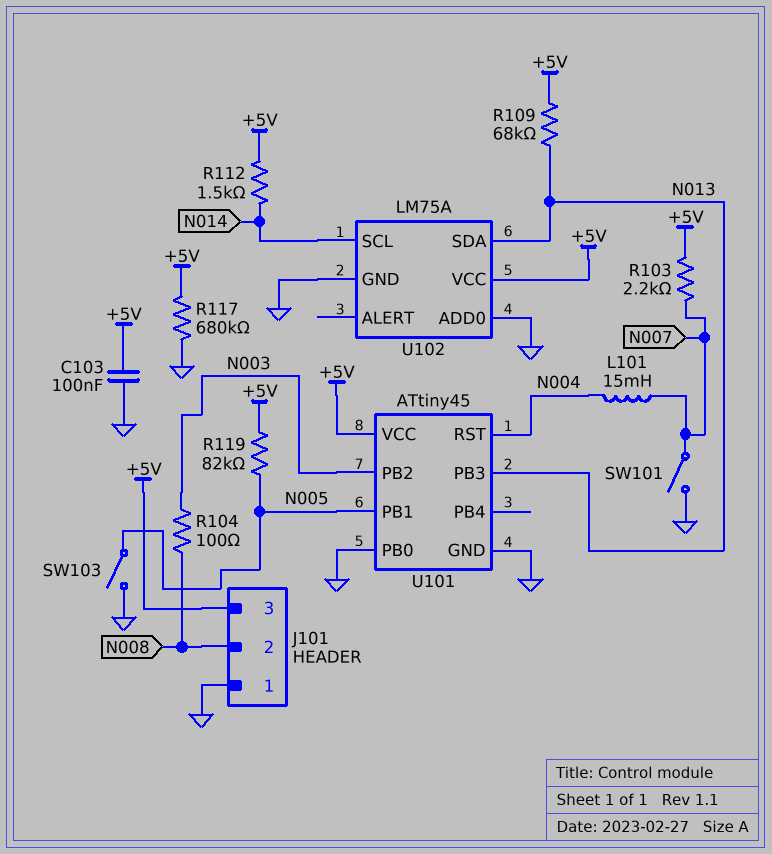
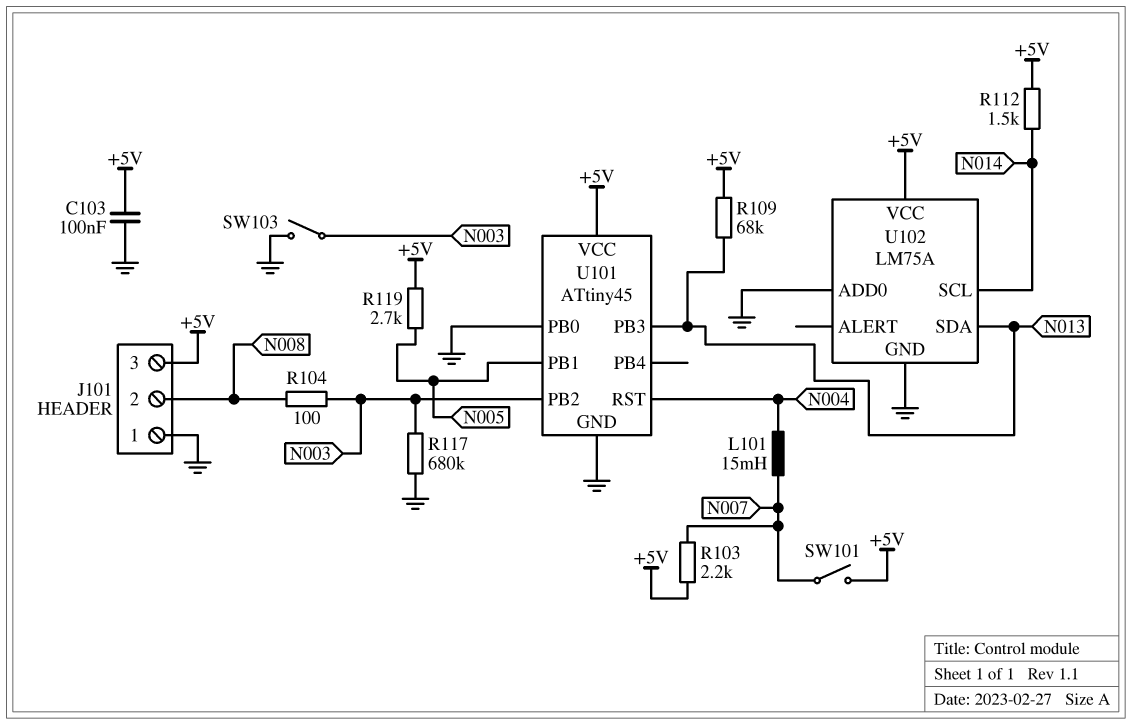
R117: 680k (+5V, GND) -> 680k (GND, N003)
R119: 82k (+5V, N005) -> 2.7k (+5V, N005)
SW101: switch (GND, N007) -> switch (+5V, N007)
SW103: switch (GND, N005) -> switch (GND, N003)

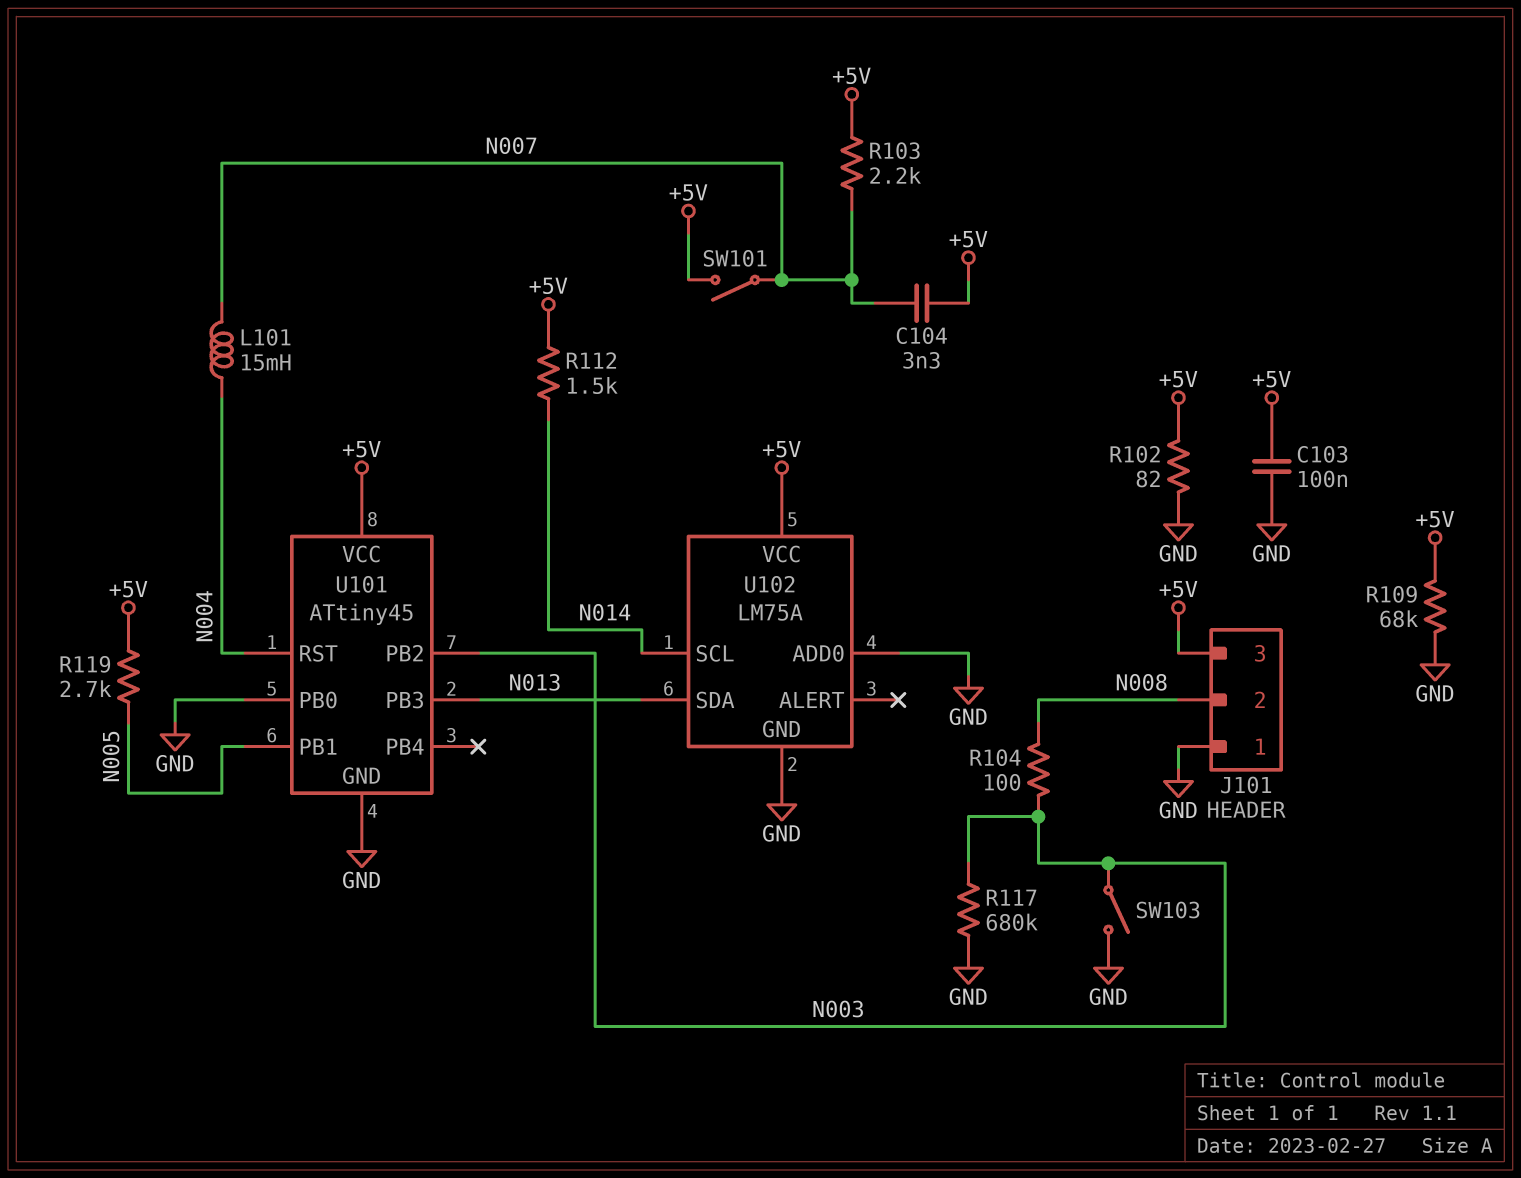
C104: none -> 3.3nF (+5V, N007)
R102: none -> 82 (+5V, GND)
R109: 68k (+5V, N013) -> 68k (+5V, GND)

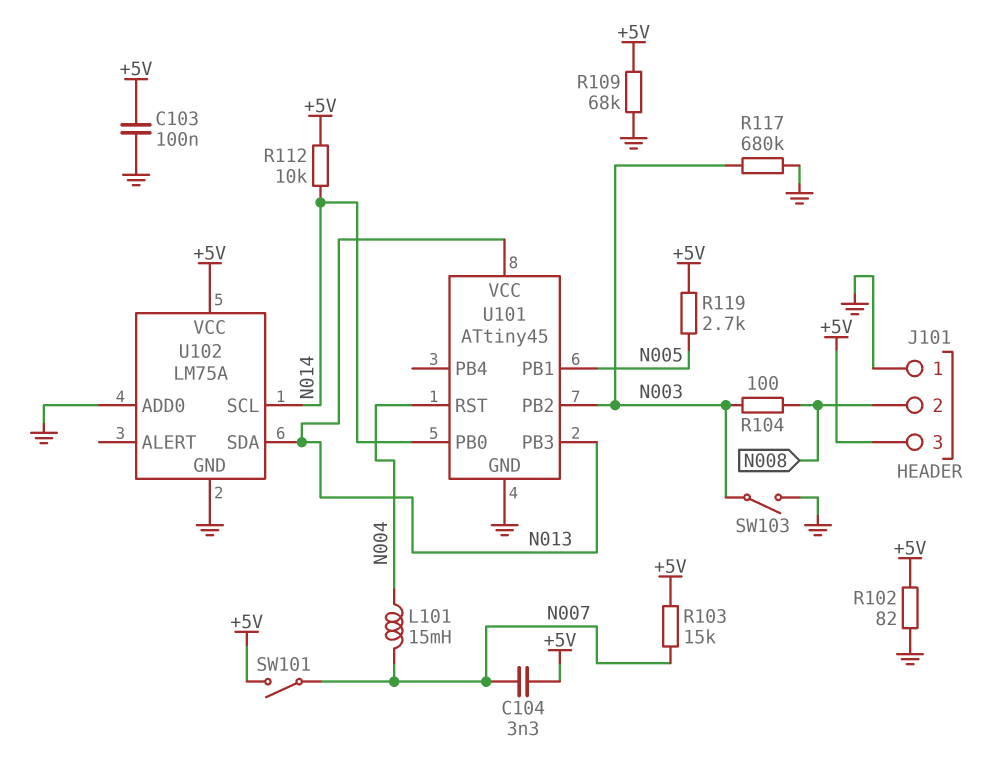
R103: 2.2k (+5V, N007) -> 15k (+5V, N007)
R112: 1.5k (+5V, N014) -> 10k (+5V, N014)
U101 pin PB0: GND -> N014
U101 pin VCC: +5V -> N013

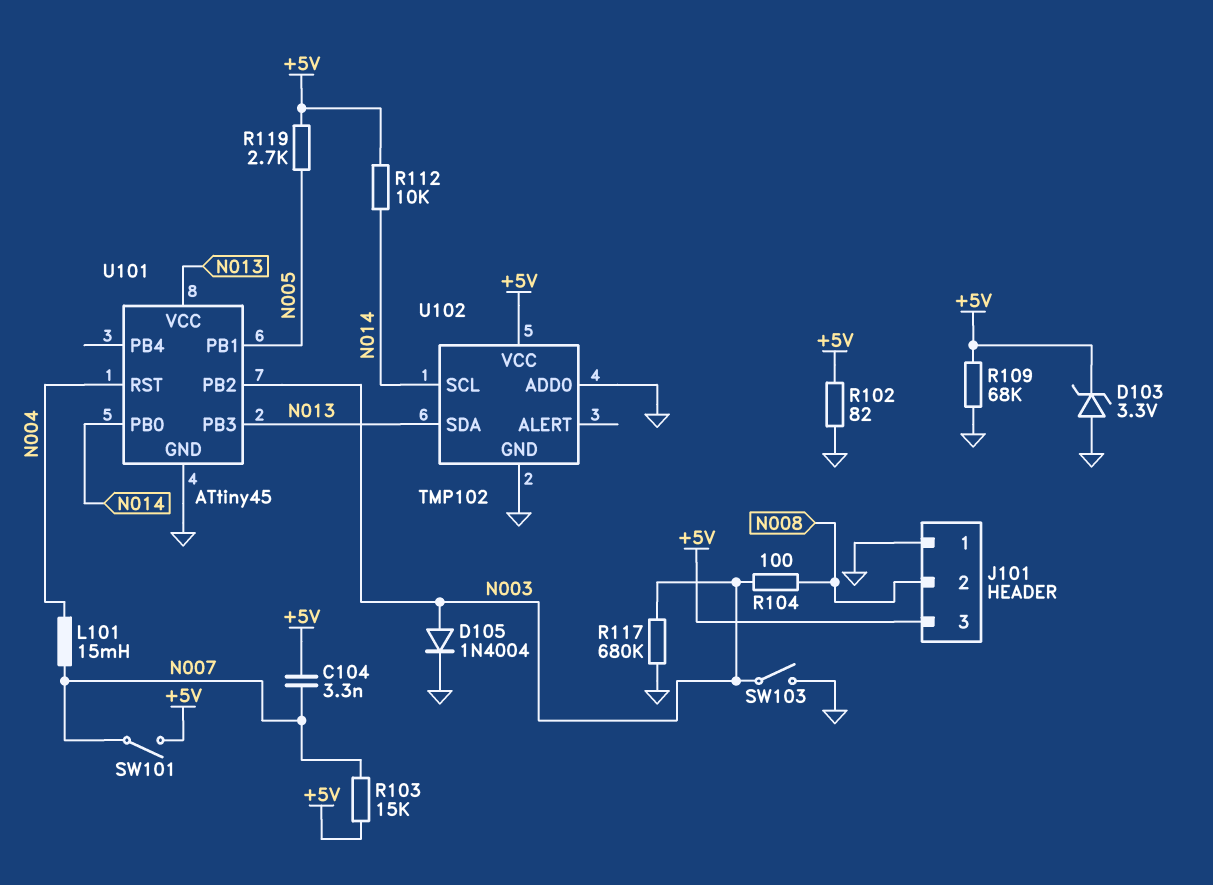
C103: 100nF (+5V, GND) -> none
D103: none -> zener 3.3V (A GND, K +5V)
D105: none -> diode 1N4004 (A N003, K GND)
U102: LM75A -> TMP102

